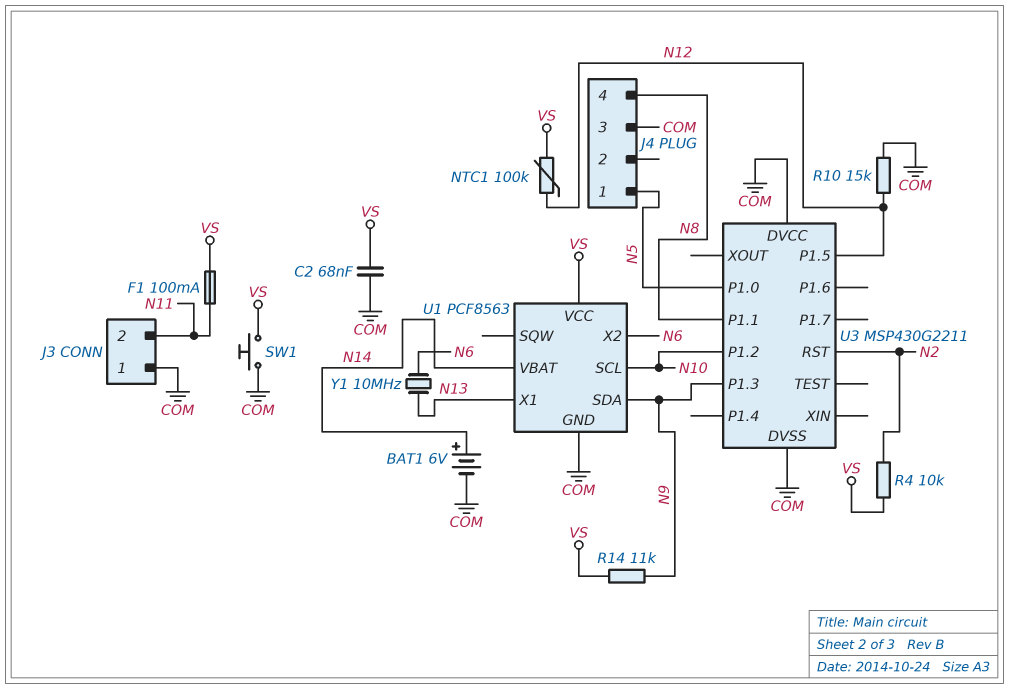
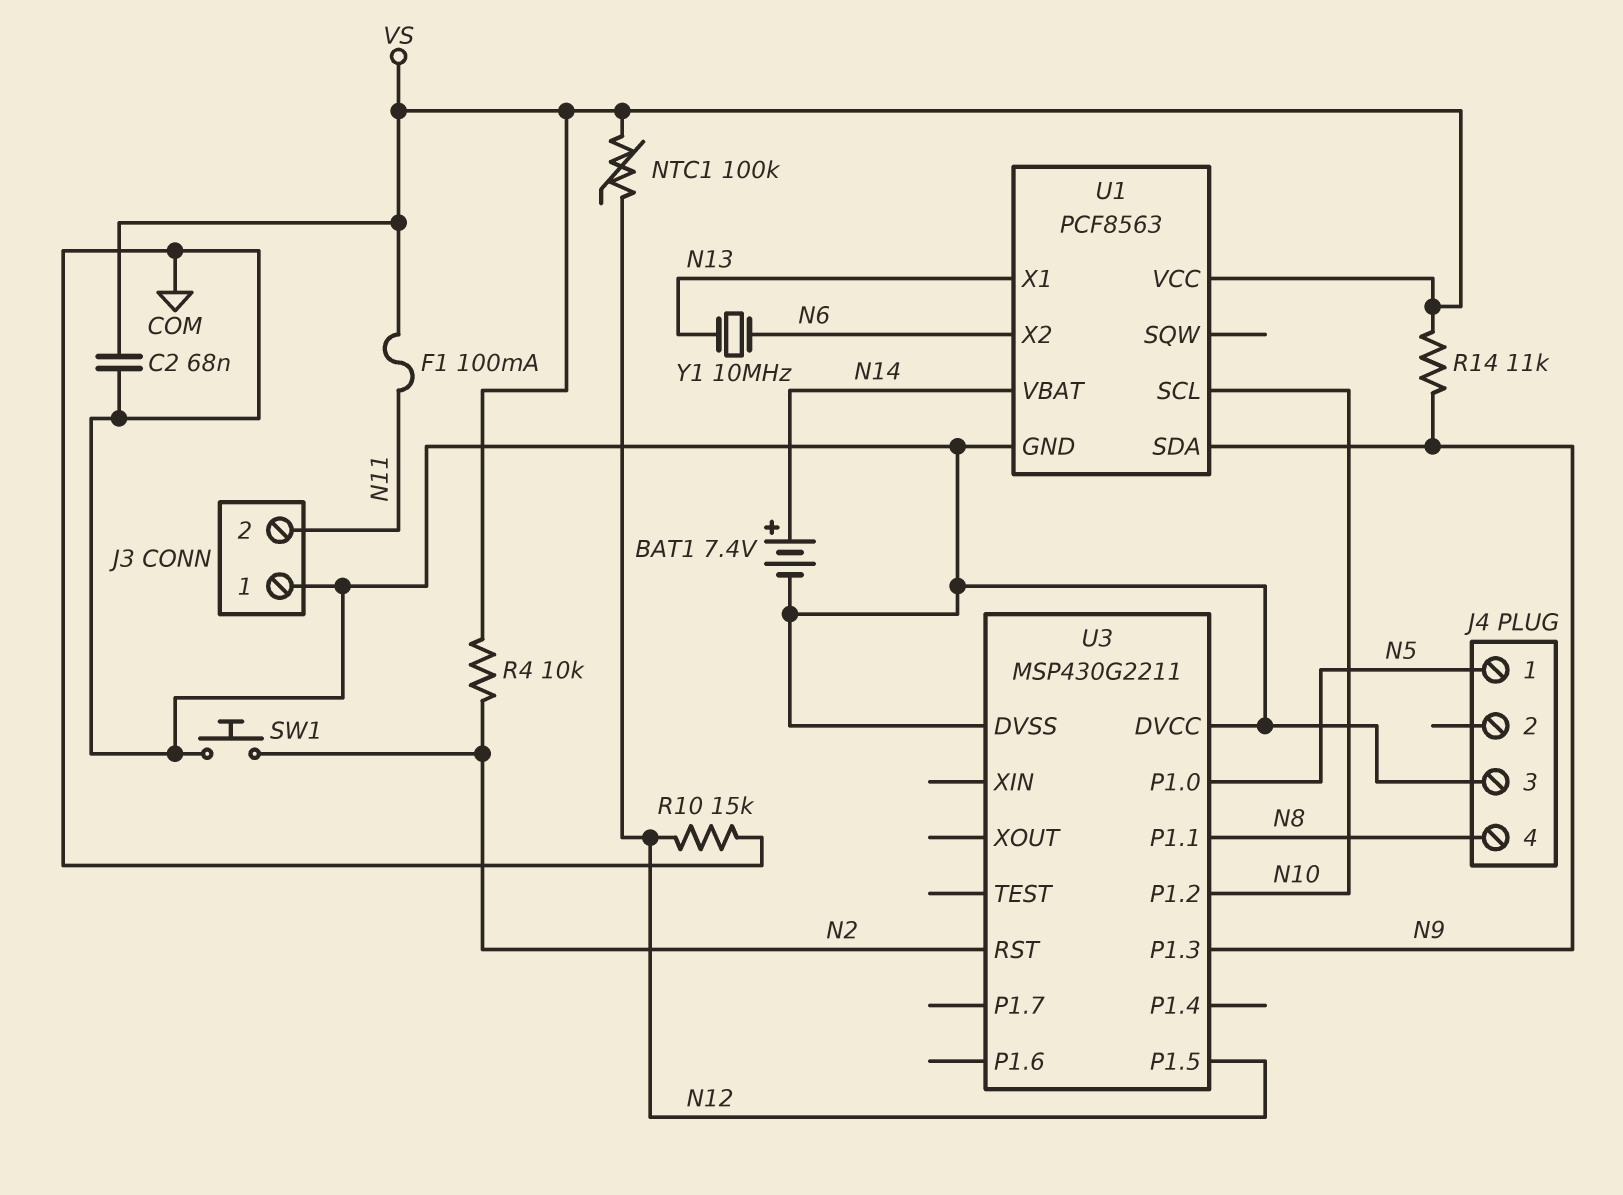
BAT1: 6V (plus N14, minus COM) -> 7.4V (plus N14, minus COM)
SW1: button (COM, VS) -> button (COM, N2)

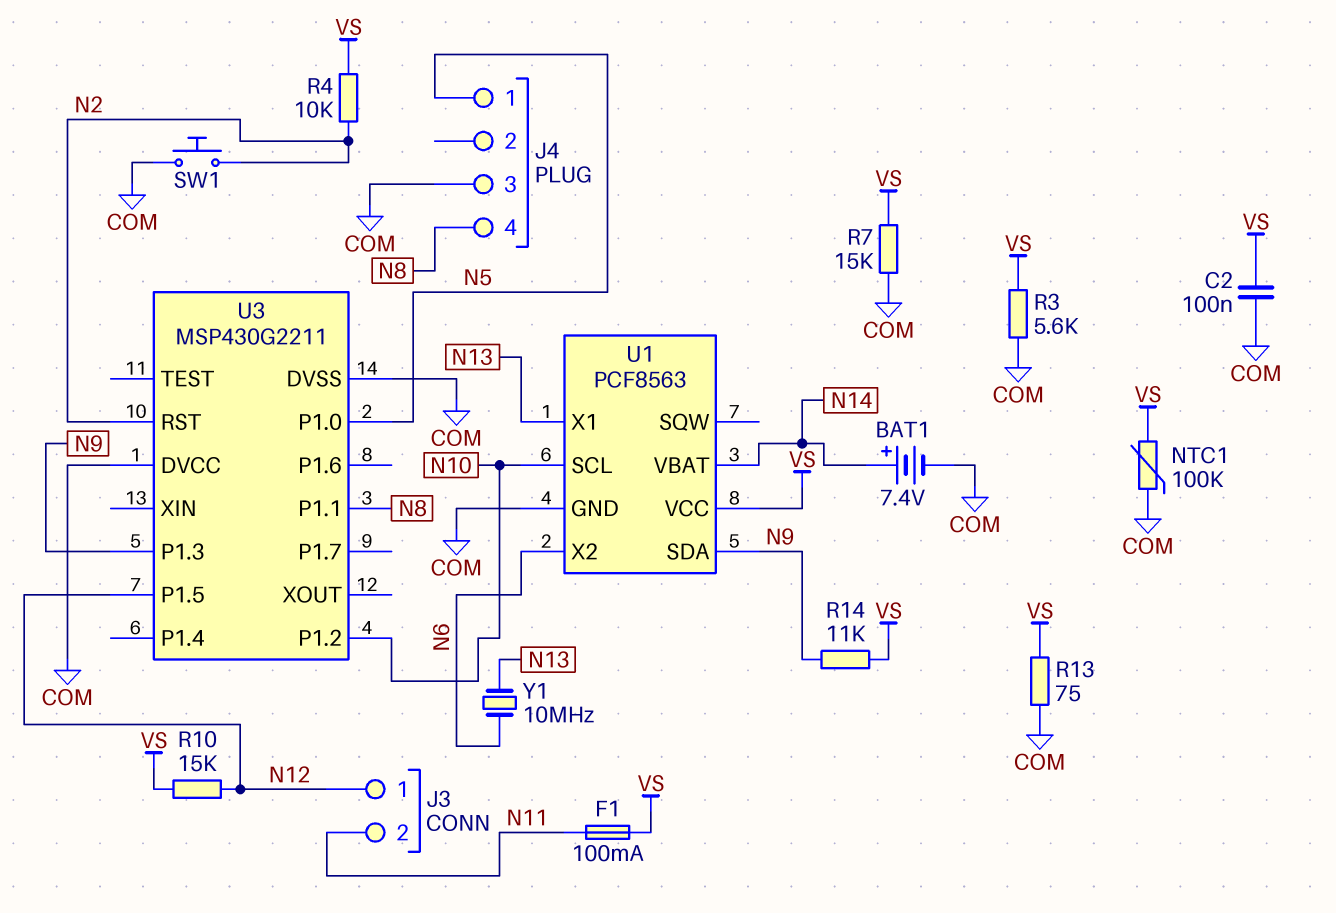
C2: 68nF (COM, VS) -> 100nF (COM, VS)
J3 pin 1: COM -> N12
NTC1: 100k (N12, VS) -> 100k (COM, VS)
R3: none -> 5.6k (COM, VS)
R7: none -> 15k (COM, VS)
R10: 15k (COM, N12) -> 15k (N12, VS)
R13: none -> 75 (COM, VS)

